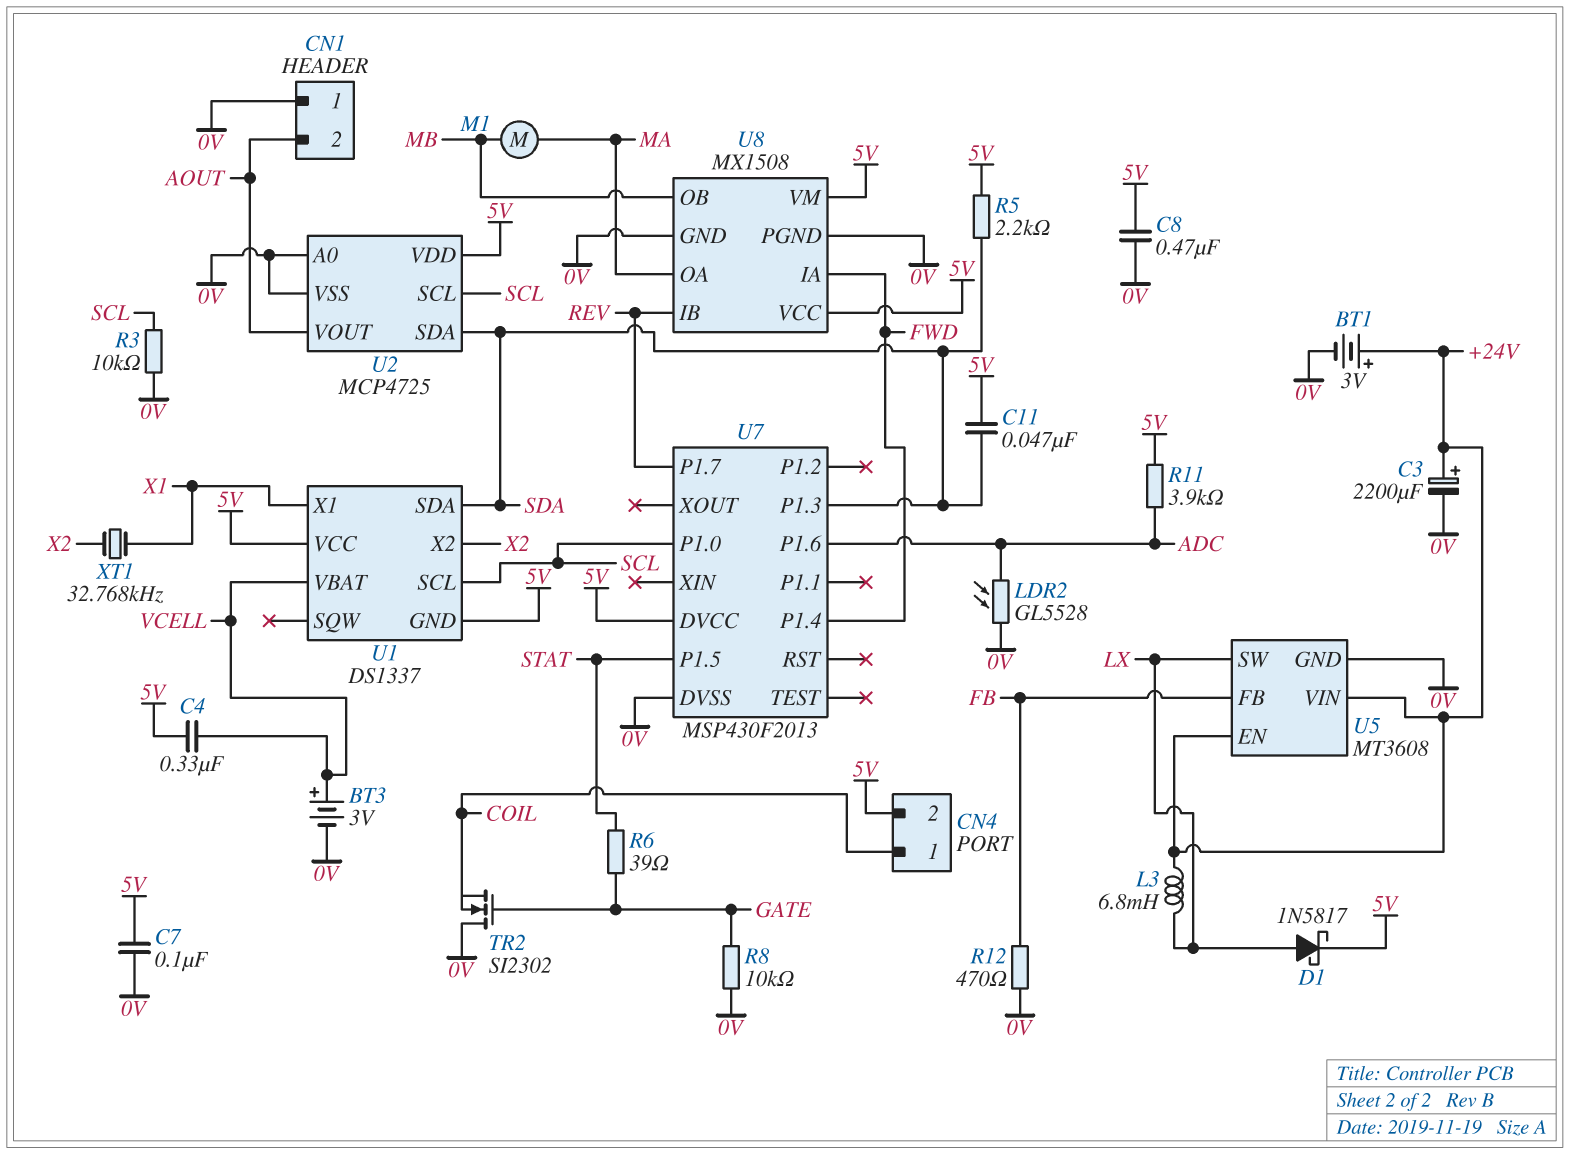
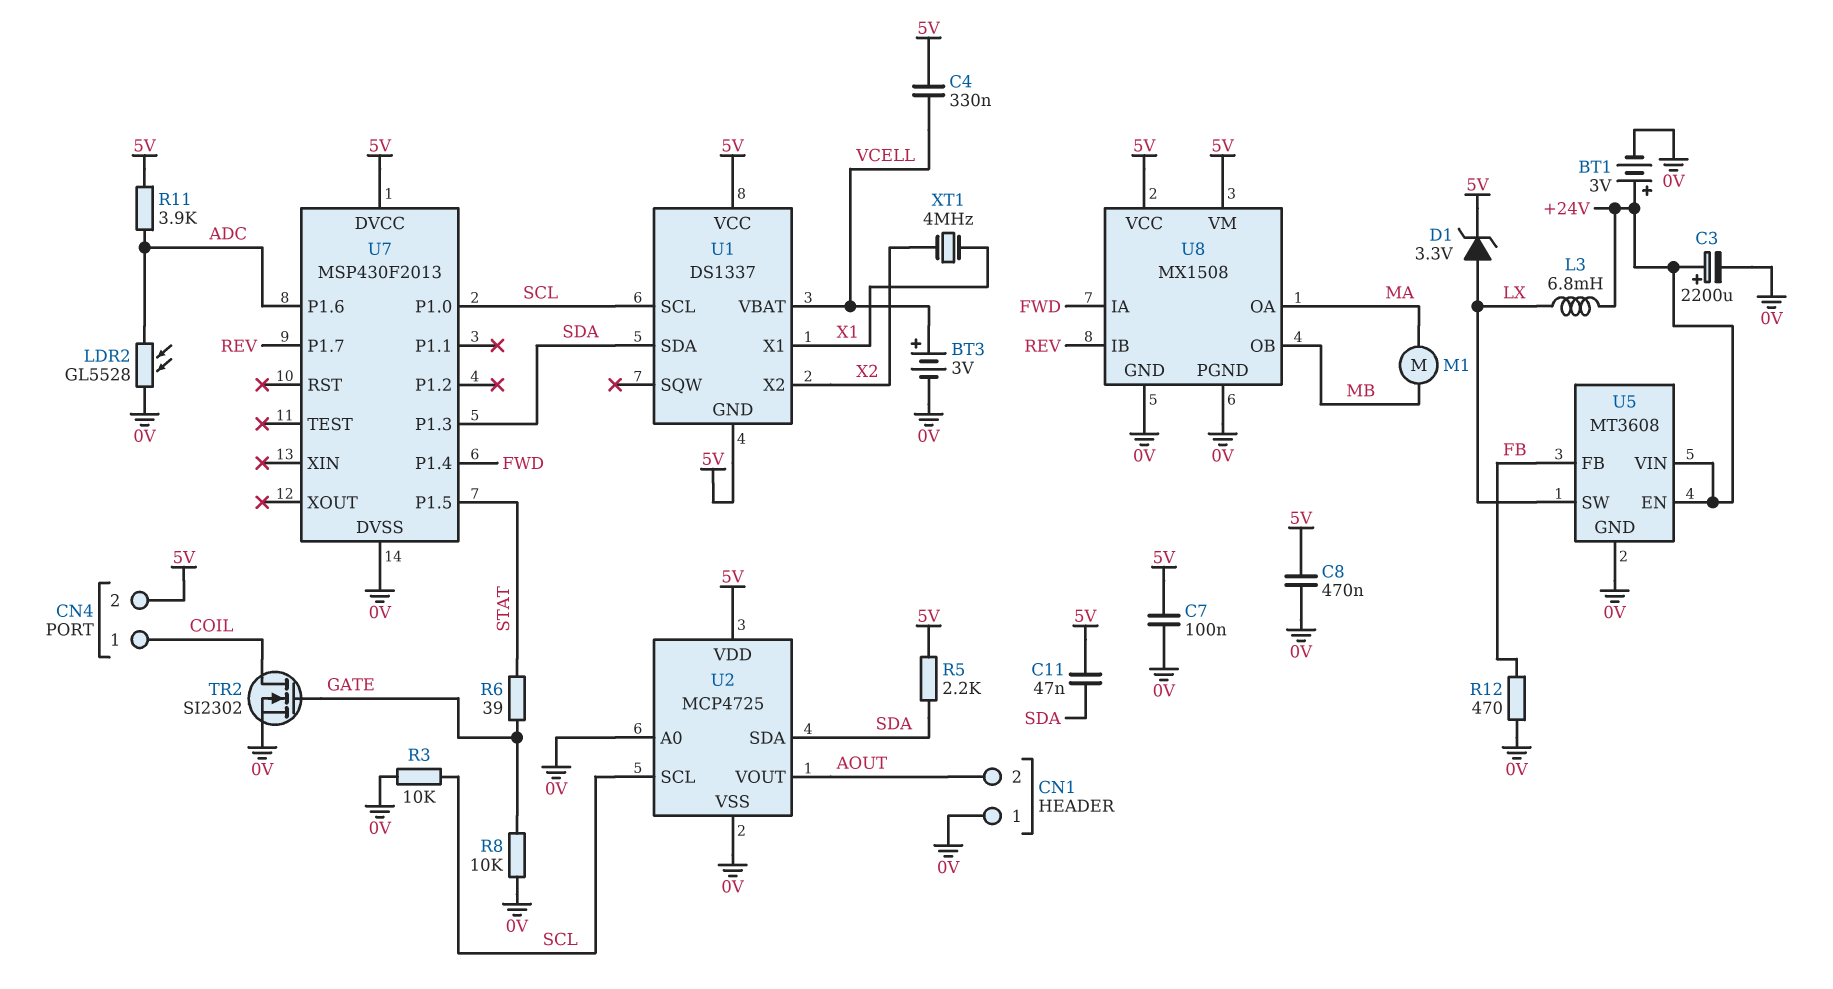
D1: schottky 1N5817 (A LX, K 5V) -> zener 3.3V (A LX, K 5V)
TR2: NMOS SI2302 (G GATE, D 0V, S COIL) -> NMOS SI2302 (G GATE, D COIL, S 0V)
XT1: 32.768kHz (X1, X2) -> 4MHz (X1, X2)

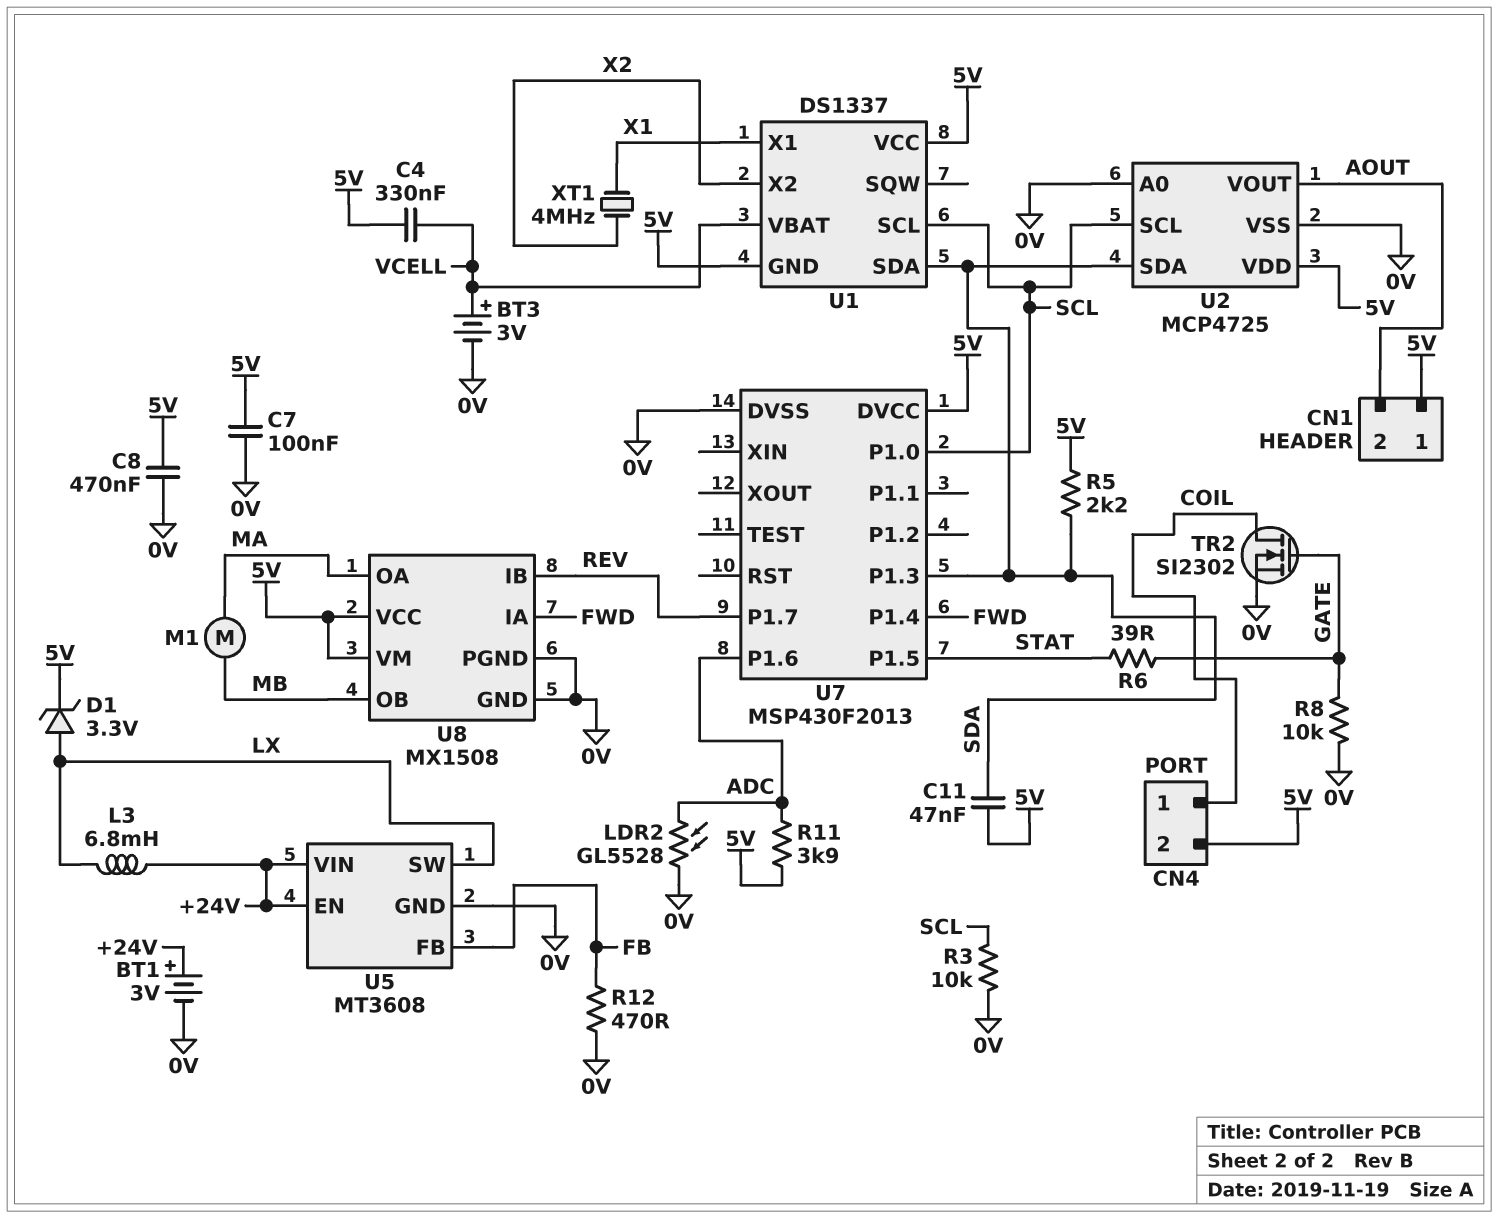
C3: 2200uF (plus +24V, minus 0V) -> none
CN1 pin 1: 0V -> 5V

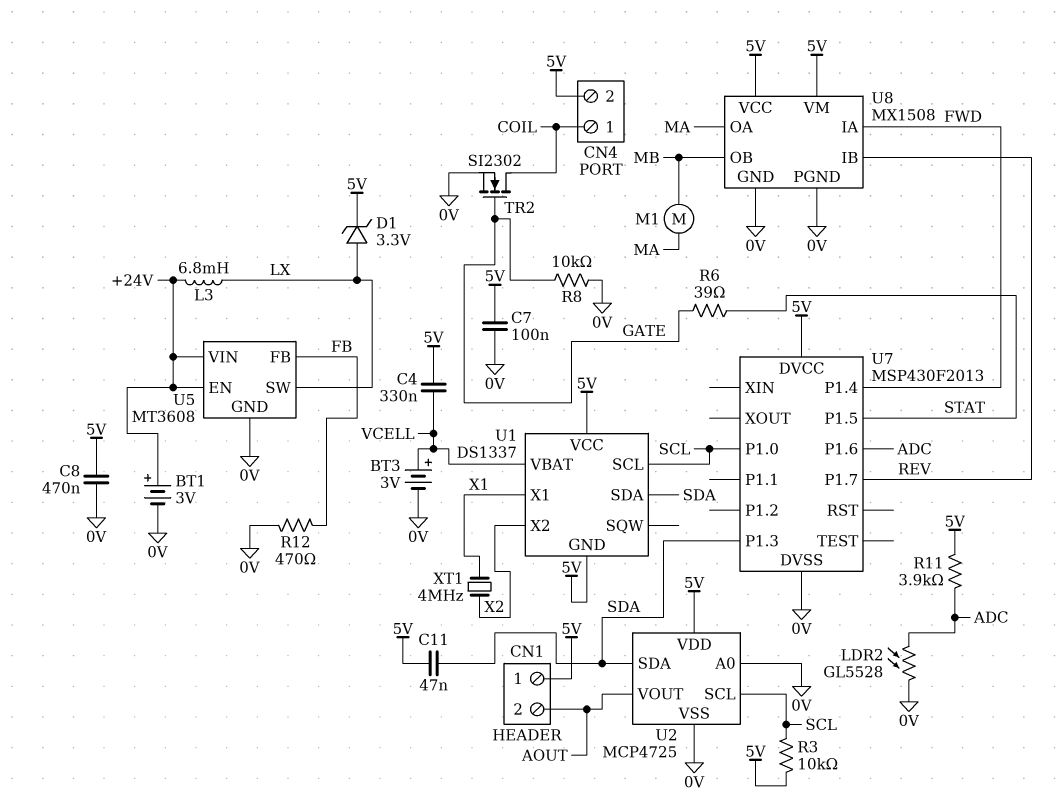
R3: 10k (0V, SCL) -> 10k (5V, SCL)
R5: 2.2k (5V, SDA) -> none

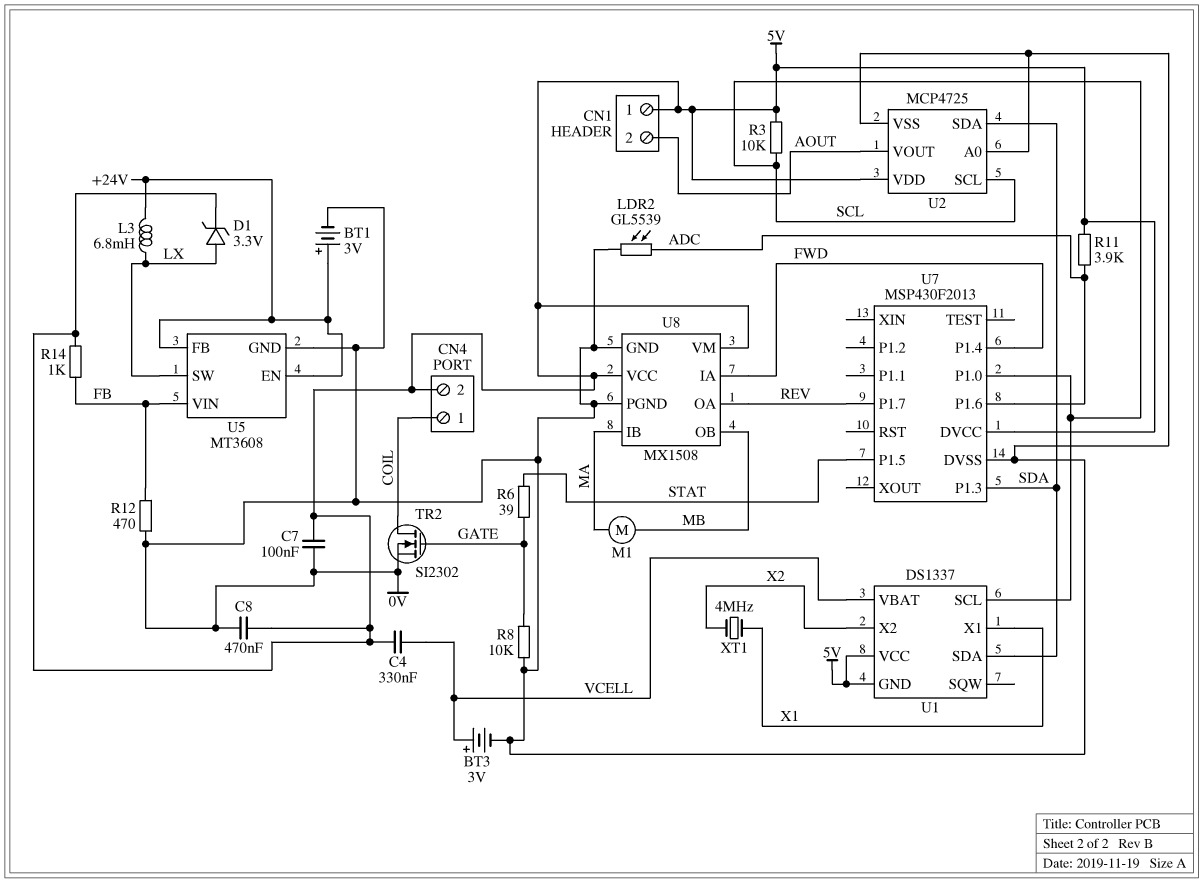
C11: 47nF (5V, SDA) -> none
LDR2: GL5528 (0V, ADC) -> GL5539 (0V, ADC)
R14: none -> 1k (5V, FB)
U5 pin FB: FB -> +24V
U5 pin VIN: +24V -> FB
U8 pin IB: REV -> MA
U8 pin OA: MA -> REV

